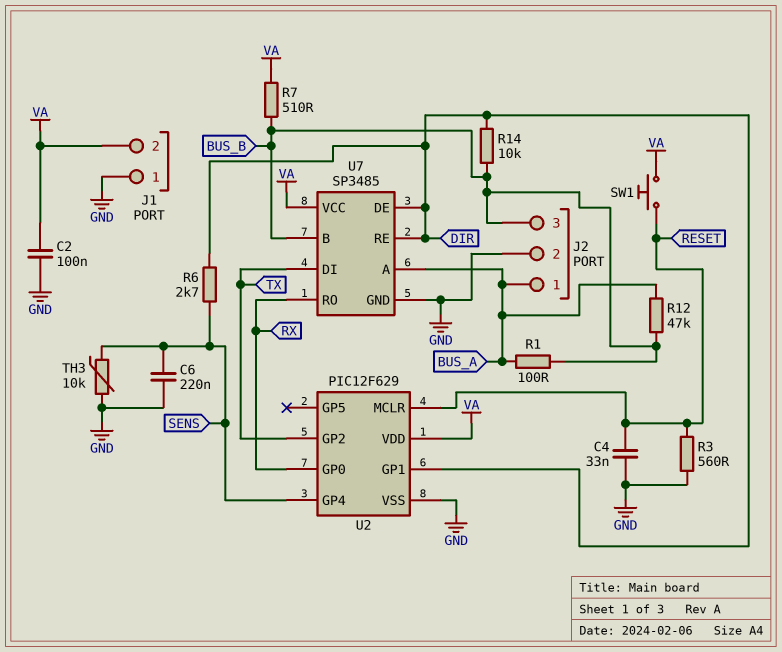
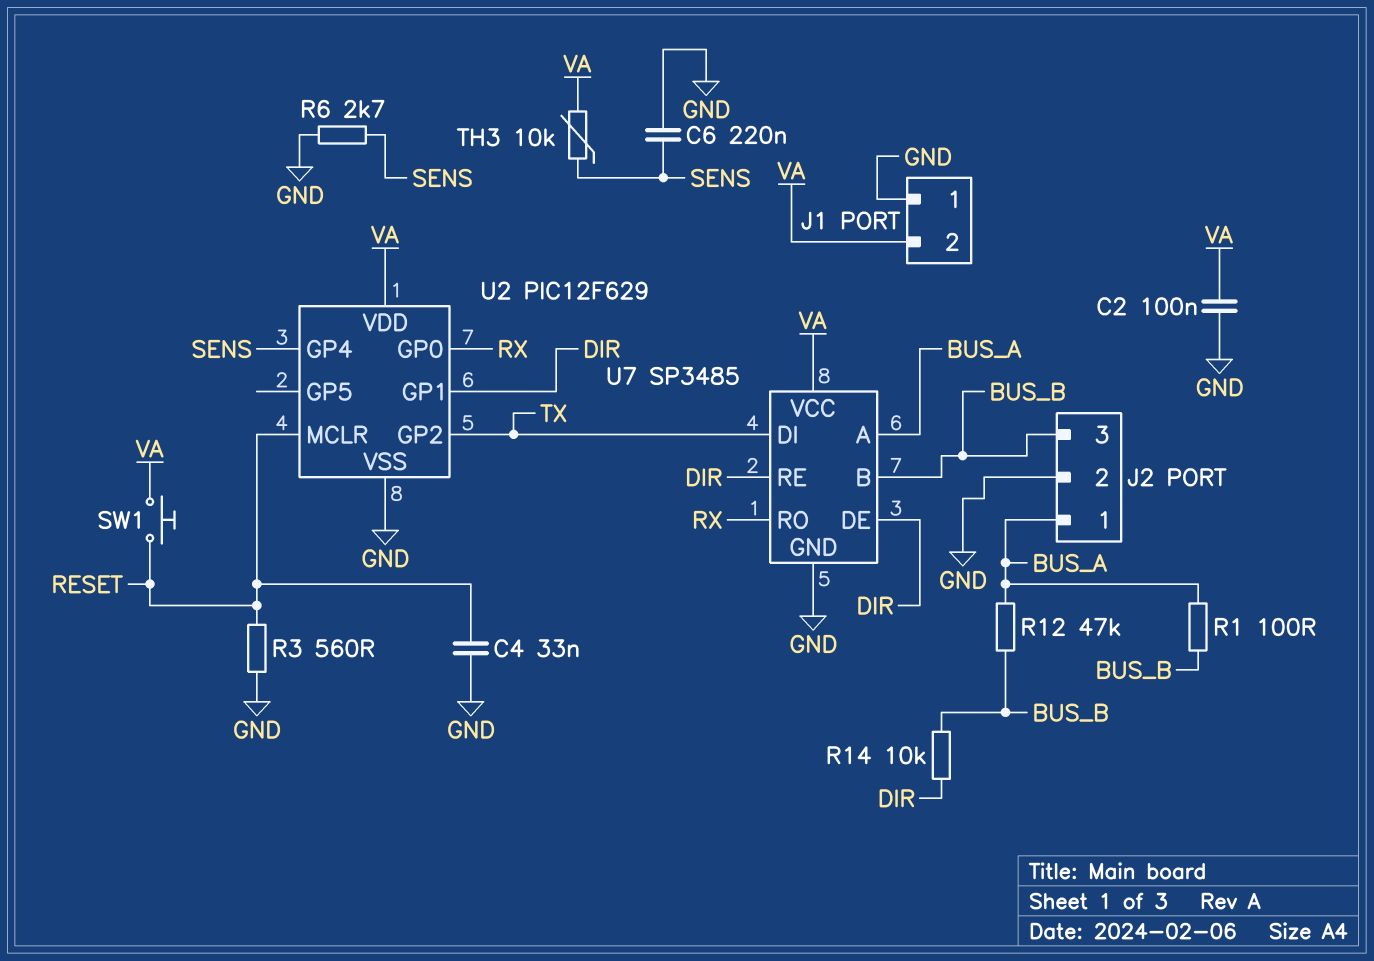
R6: 2.7k (DIR, SENS) -> 2.7k (GND, SENS)
R7: 510 (BUS_B, VA) -> none
TH3: 10k (GND, SENS) -> 10k (SENS, VA)

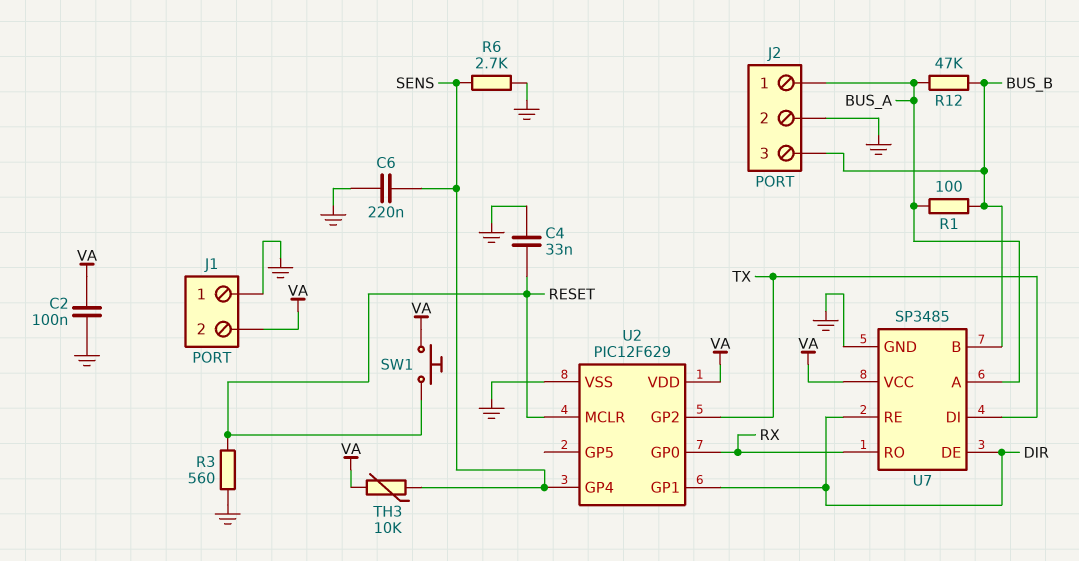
R14: 10k (BUS_B, DIR) -> none

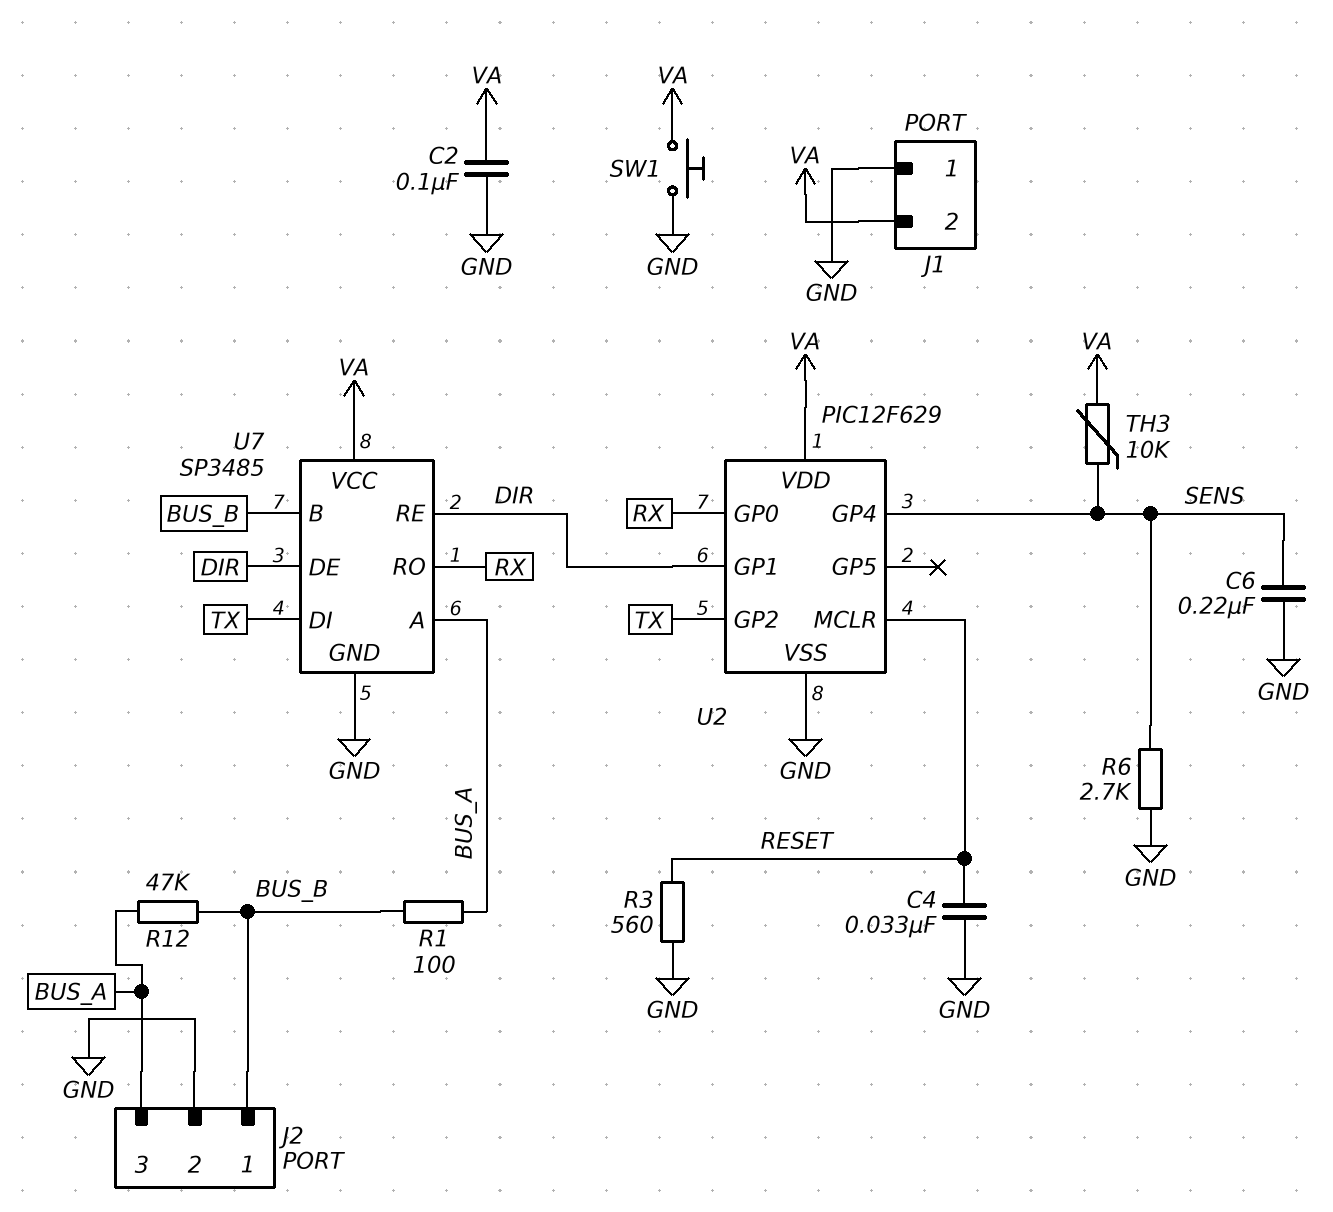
J2 pin 1: BUS_A -> BUS_B
J2 pin 3: BUS_B -> BUS_A
SW1: button (RESET, VA) -> button (GND, VA)

